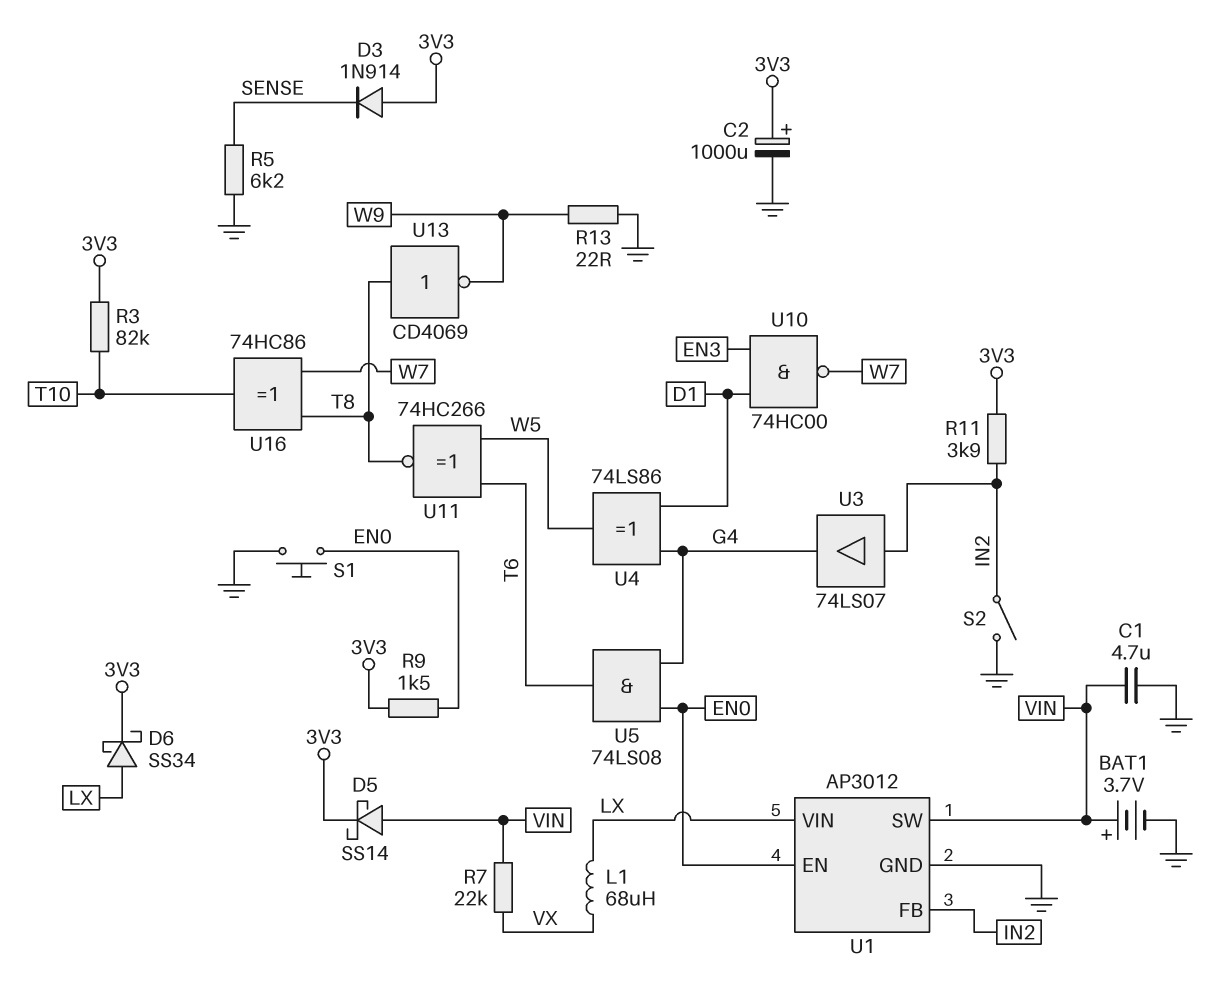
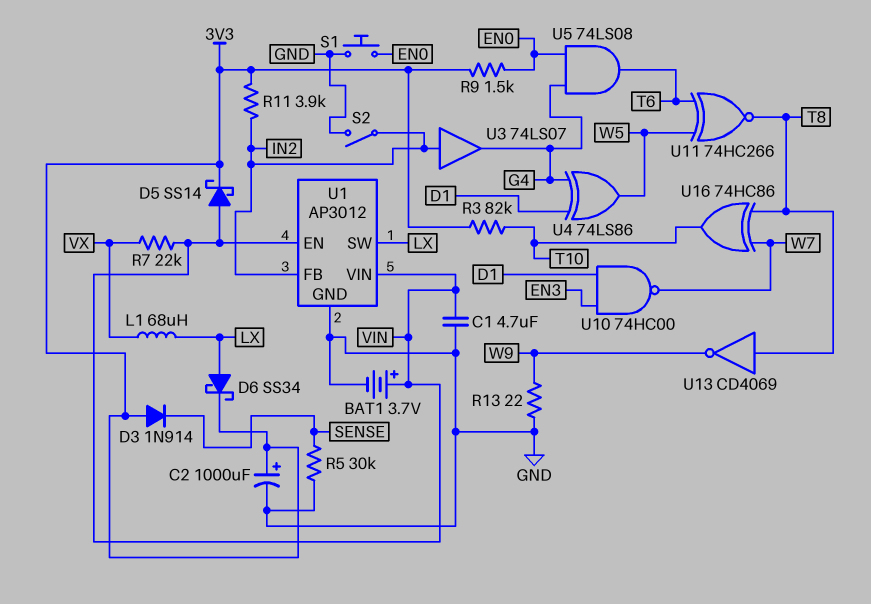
R5: 6.2k (GND, SENSE) -> 30k (GND, SENSE)
U1 pin EN: EN0 -> VIN
U1 pin SW: VIN -> LX
U1 pin VIN: LX -> VIN

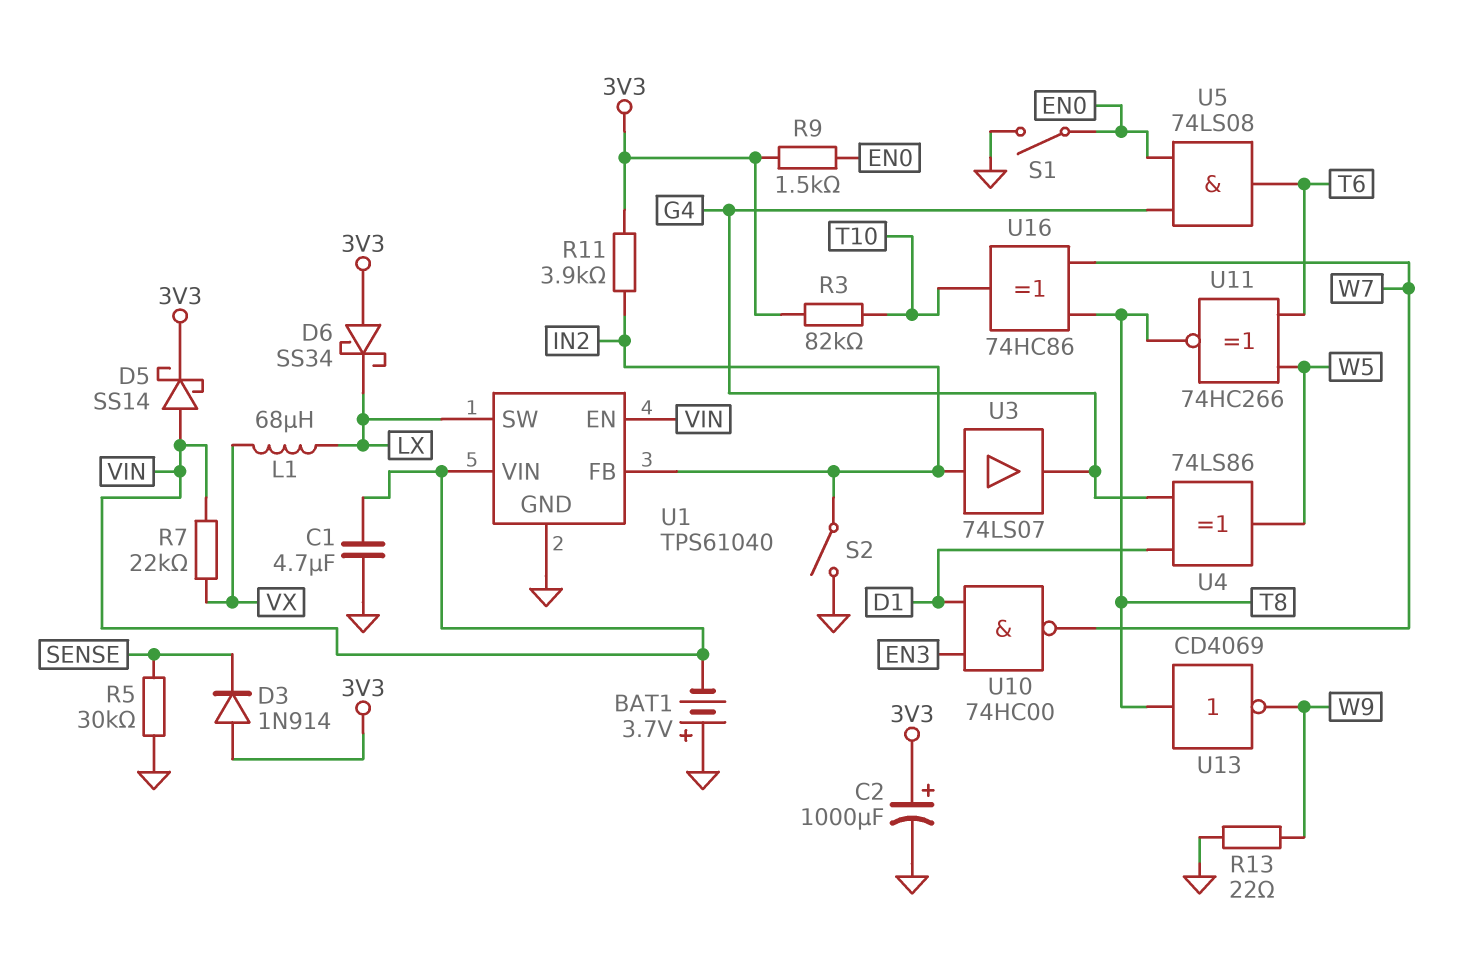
BAT1: 3.7V (plus VIN, minus GND) -> 3.7V (plus GND, minus VIN)
D6: schottky SS34 (A LX, K 3V3) -> schottky SS34 (A 3V3, K LX)
S1: button (EN0, GND) -> switch (EN0, GND)
U1: AP3012 -> TPS61040

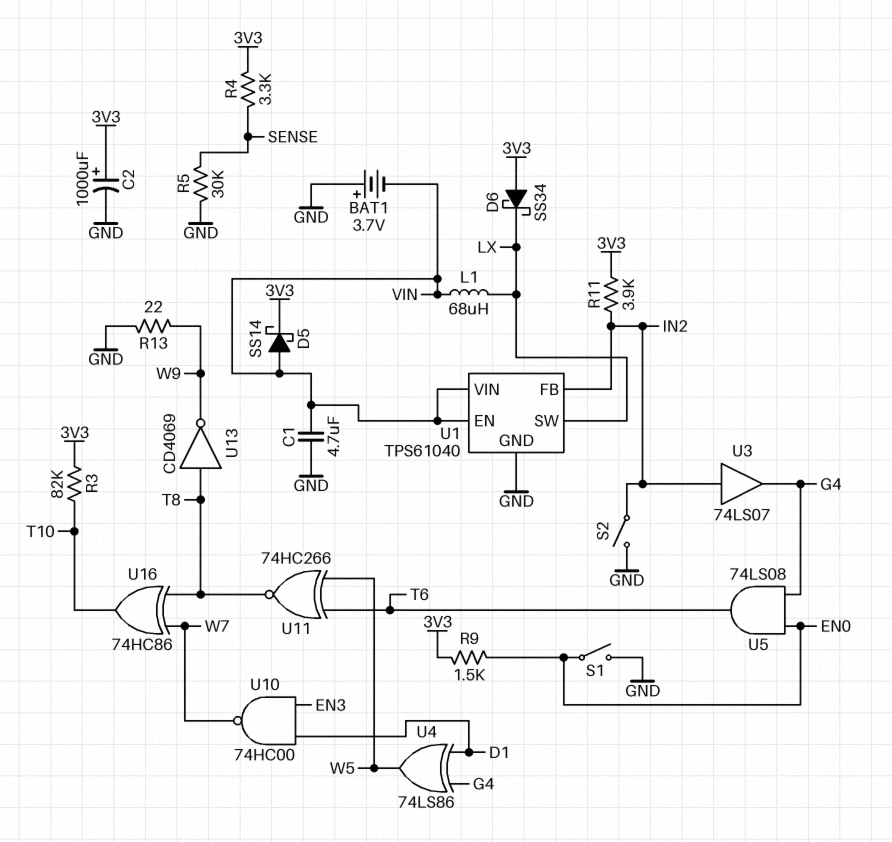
D3: diode 1N914 (A 3V3, K SENSE) -> none
L1: 68uH (LX, VX) -> 68uH (LX, VIN)
R4: none -> 3.3k (3V3, SENSE)
R7: 22k (VIN, VX) -> none

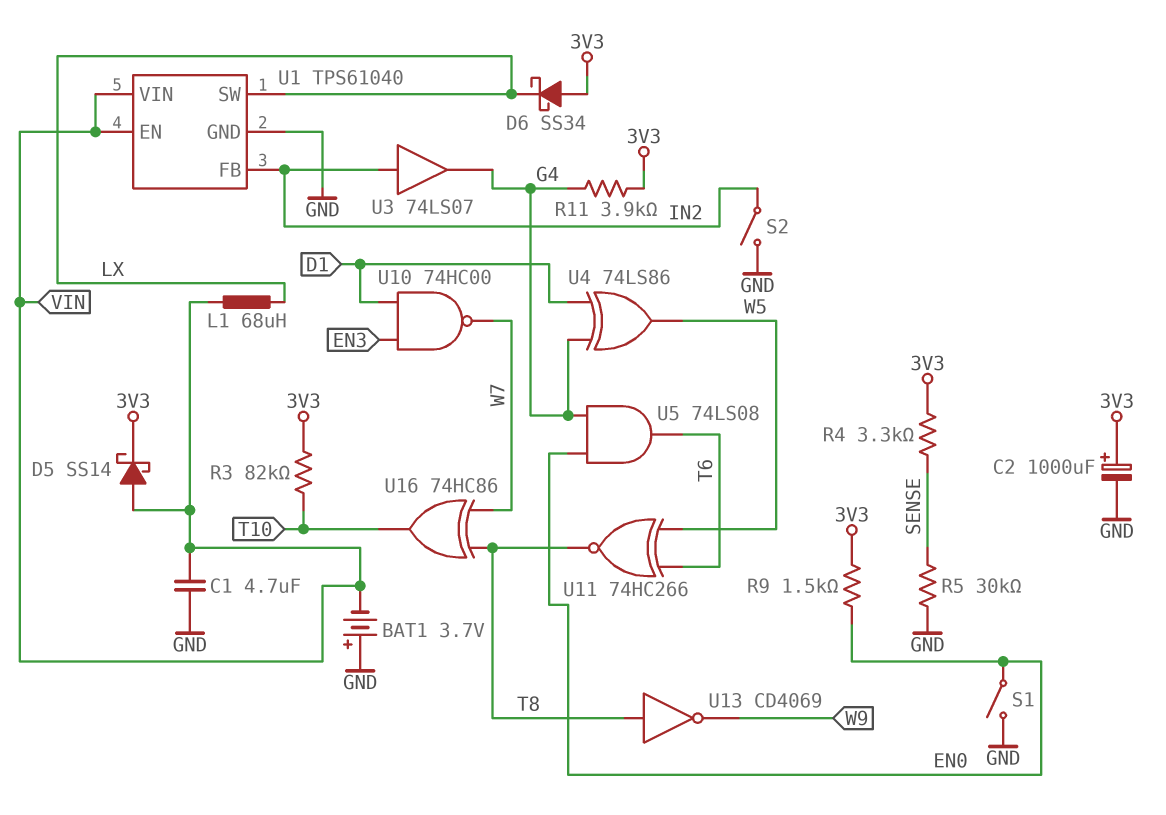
R11: 3.9k (3V3, IN2) -> 3.9k (3V3, G4)
R13: 22 (GND, W9) -> none

